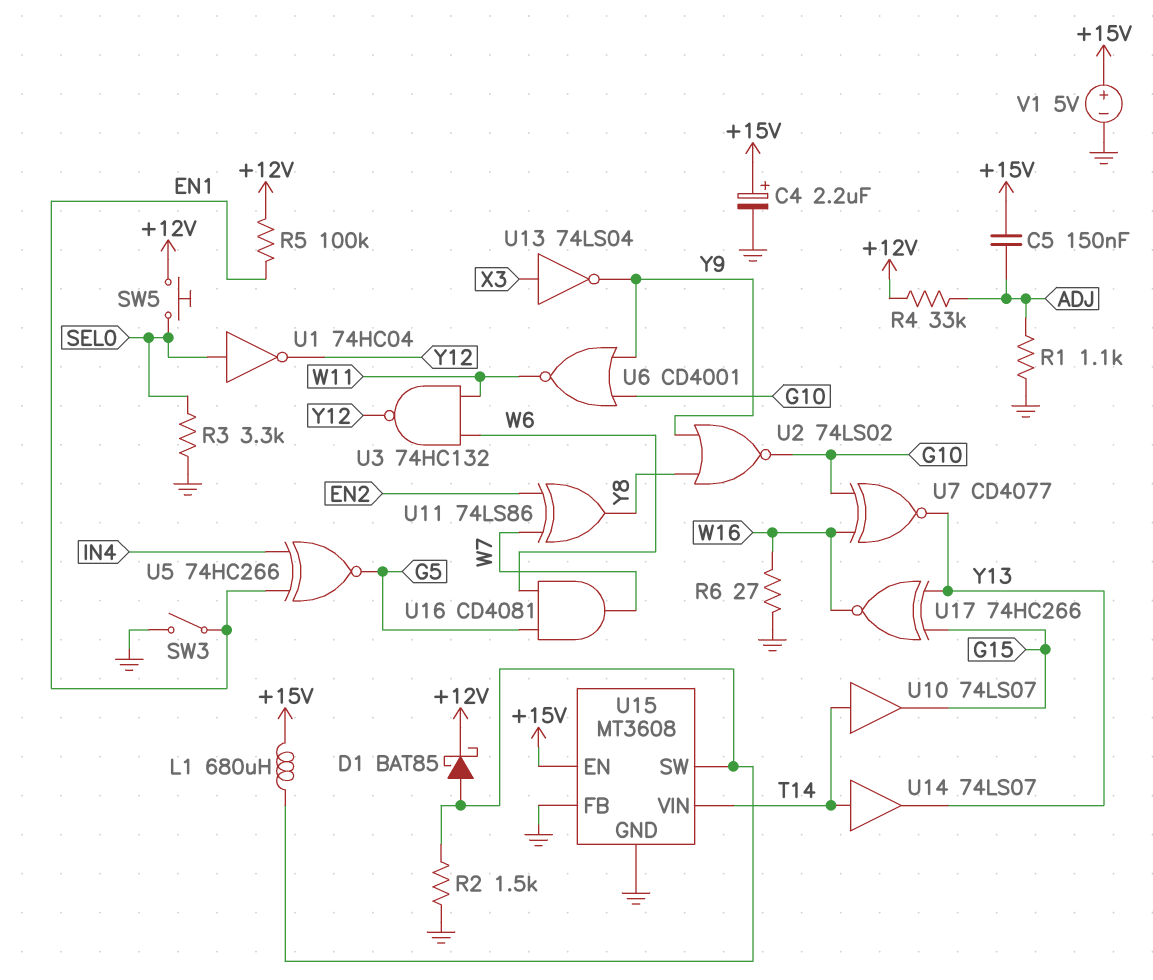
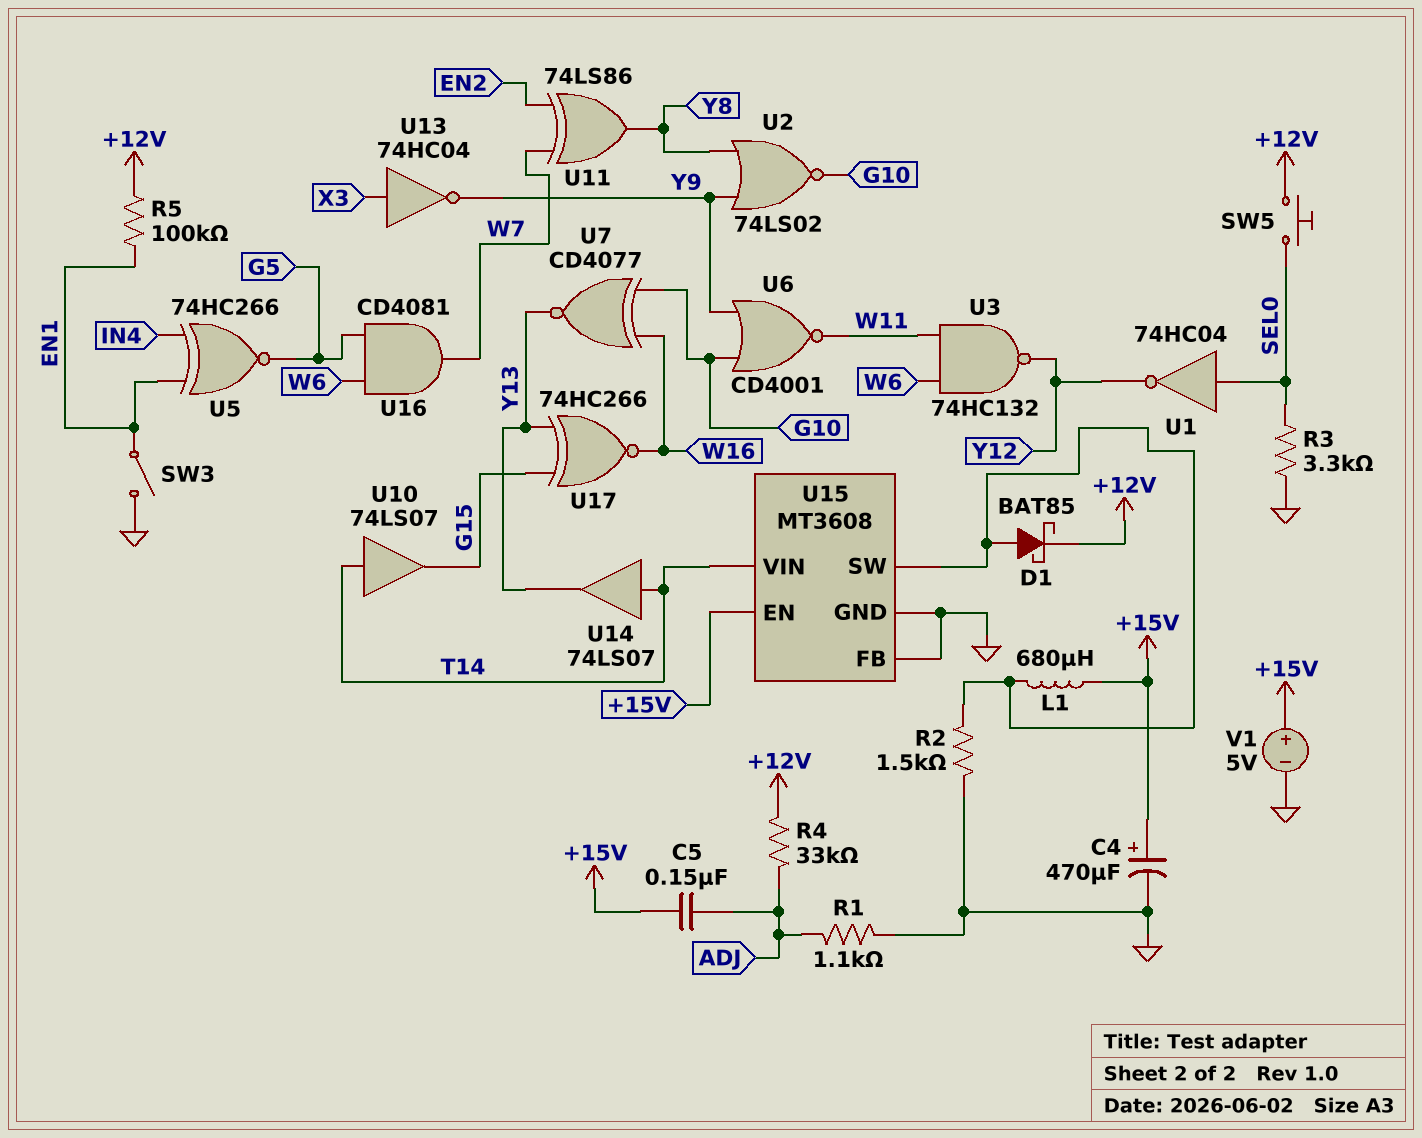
C4: 2.2uF (plus +15V, minus GND) -> 470uF (plus +15V, minus GND)
R6: 27 (GND, W16) -> none
U13: NOT 74LS04 (in X3, out Y9) -> NOT 74HC04 (in X3, out Y9)

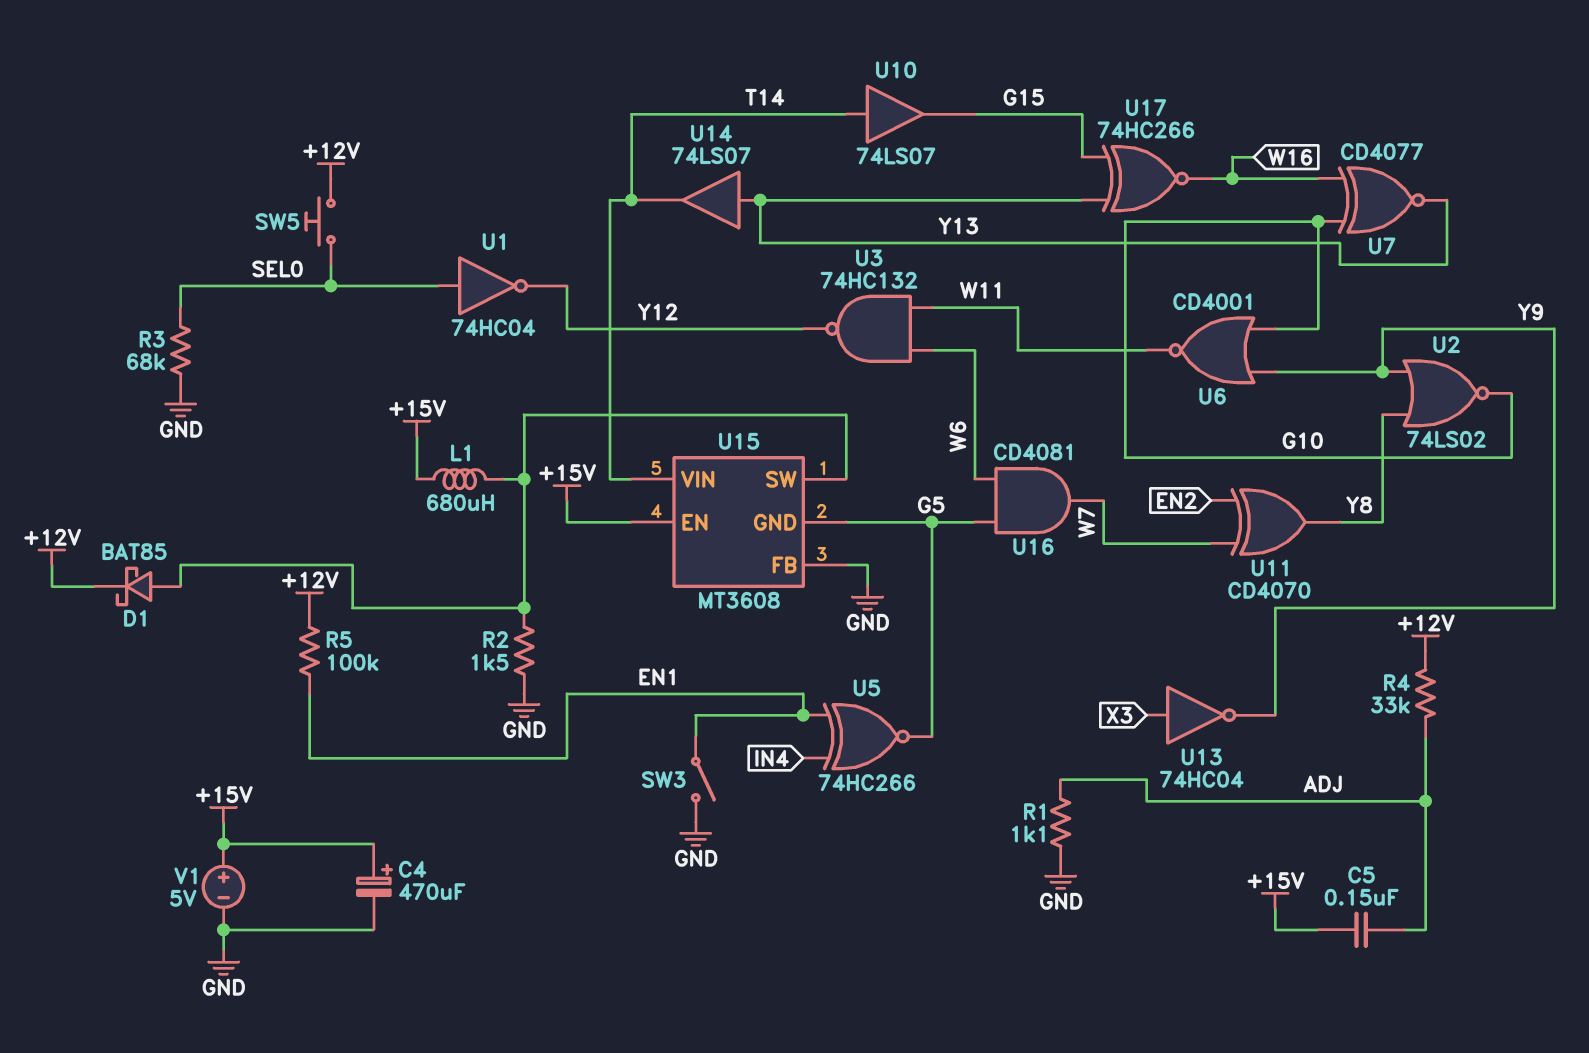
R3: 3.3k (GND, SEL0) -> 68k (GND, SEL0)
U11: XOR 74LS86 (in EN2, in W7, out Y8) -> XOR CD4070 (in EN2, in W7, out Y8)
U14: buffer 74LS07 (in T14, out Y13) -> buffer 74LS07 (in Y13, out T14)
U15 pin GND: GND -> G5

